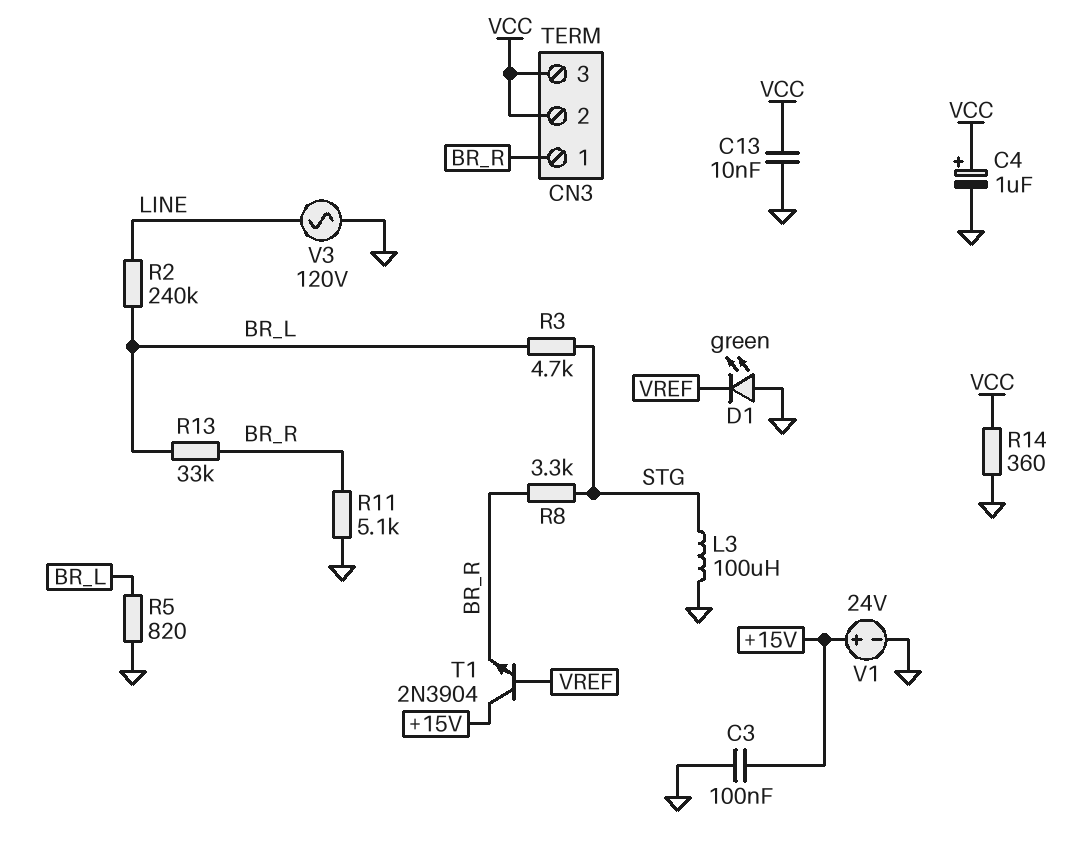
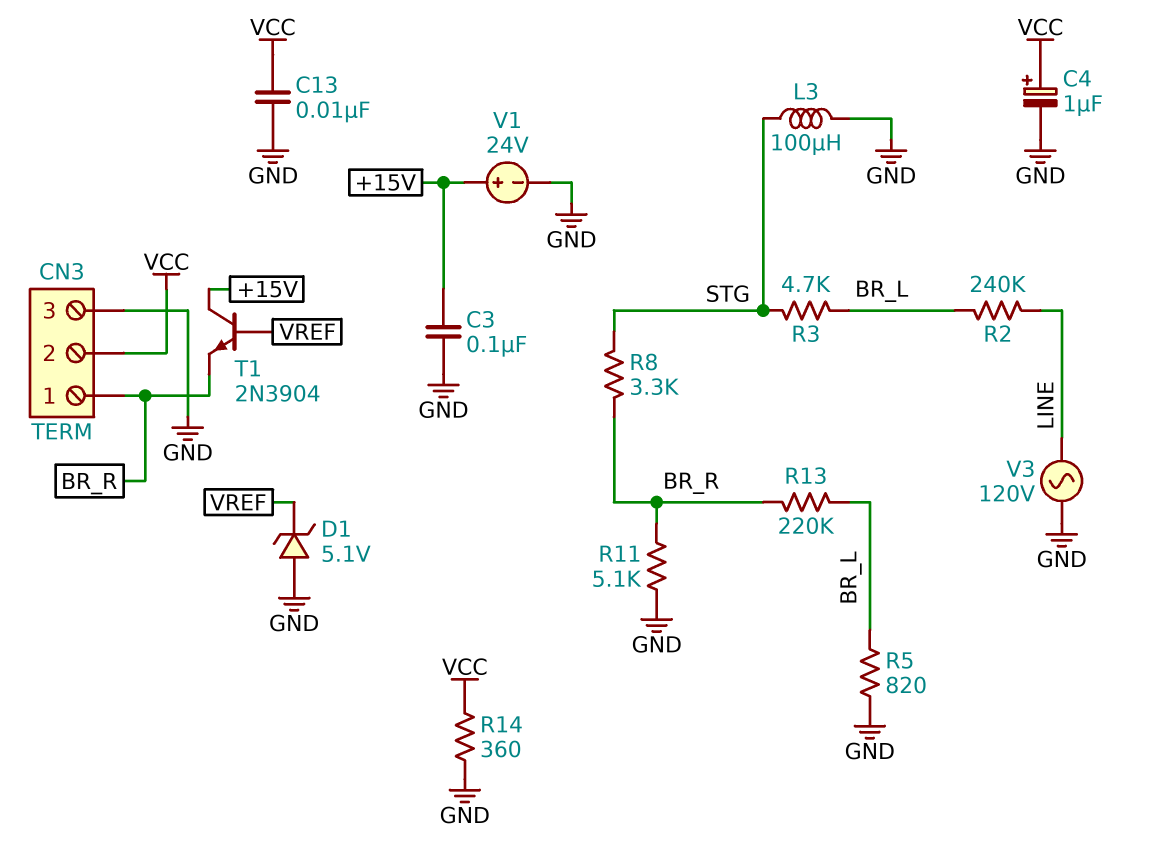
CN3 pin 3: VCC -> GND
D1: LED green (A GND, K VREF) -> zener 5.1V (A GND, K VREF)
R13: 33k (BR_L, BR_R) -> 220k (BR_L, BR_R)

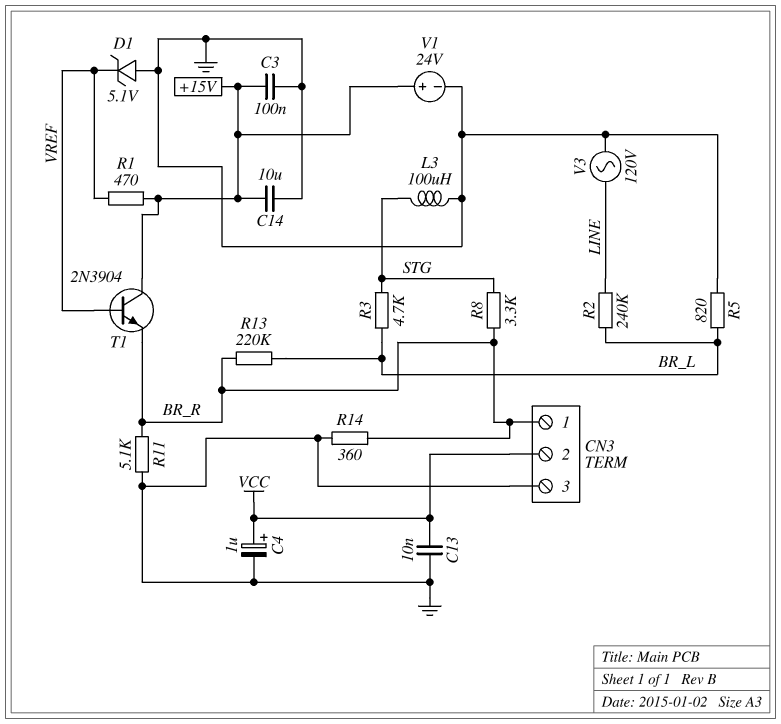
C14: none -> 10uF (+15V, GND)
R1: none -> 470 (+15V, VREF)
R14: 360 (GND, VCC) -> 360 (BR_R, GND)

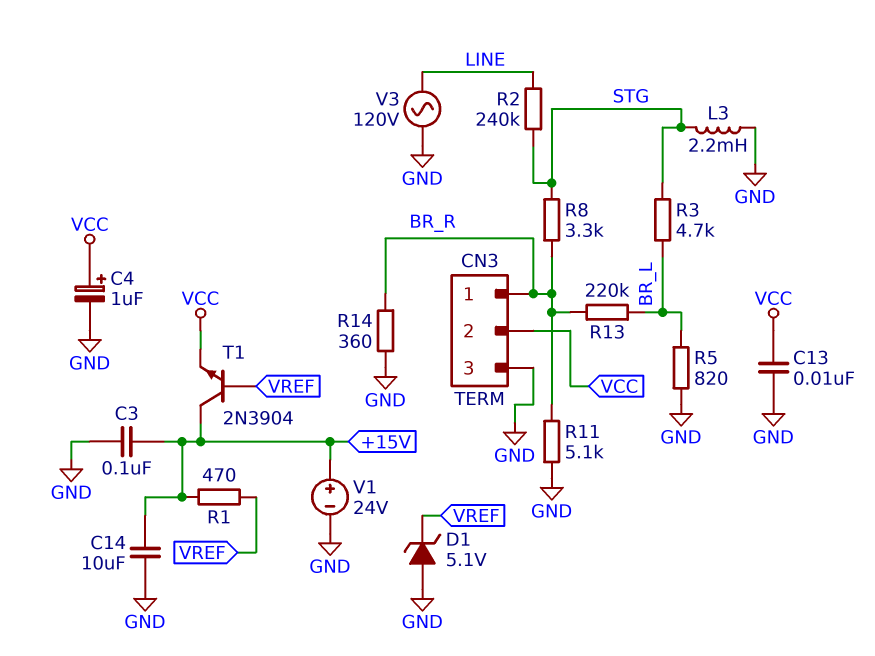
L3: 100uH (GND, STG) -> 2.2mH (GND, STG)
R2: 240k (BR_L, LINE) -> 240k (LINE, STG)
T1: NPN 2N3904 (B VREF, C +15V, E BR_R) -> NPN 2N3904 (B VREF, C +15V, E VCC)

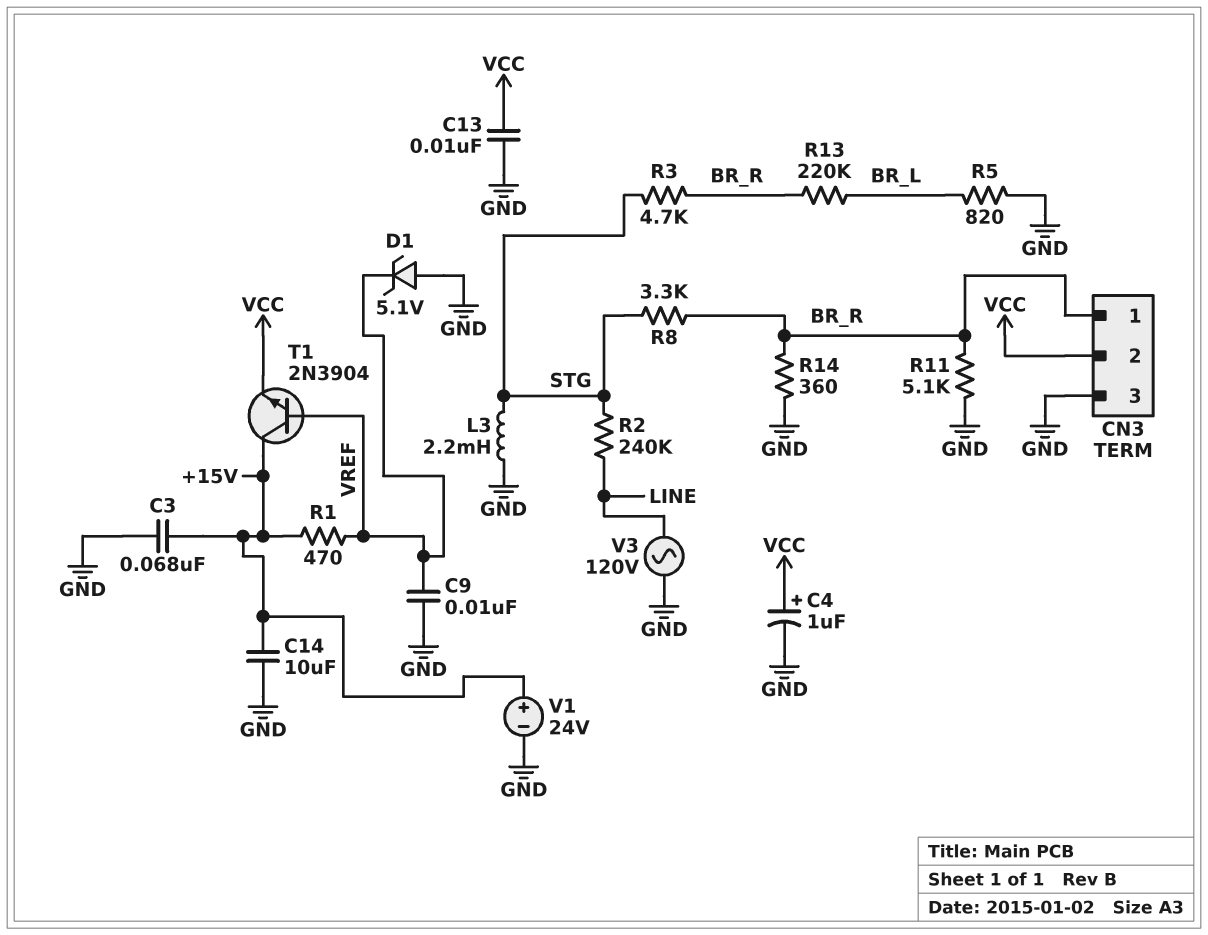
C3: 100nF (+15V, GND) -> 68nF (+15V, GND)
C9: none -> 10nF (GND, VREF)
R3: 4.7k (BR_L, STG) -> 4.7k (BR_R, STG)

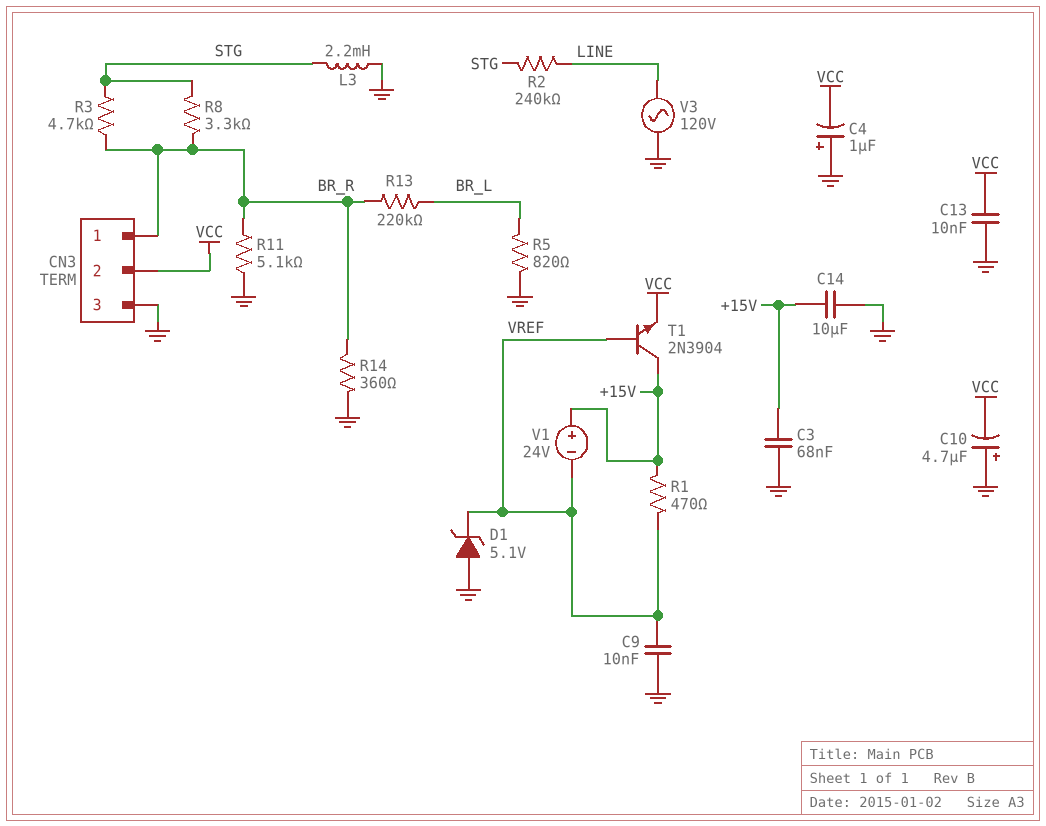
C4: 1uF (plus VCC, minus GND) -> 1uF (plus GND, minus VCC)
C10: none -> 4.7uF (plus GND, minus VCC)
V1: 24V (plus +15V, minus GND) -> 24V (plus +15V, minus VREF)

